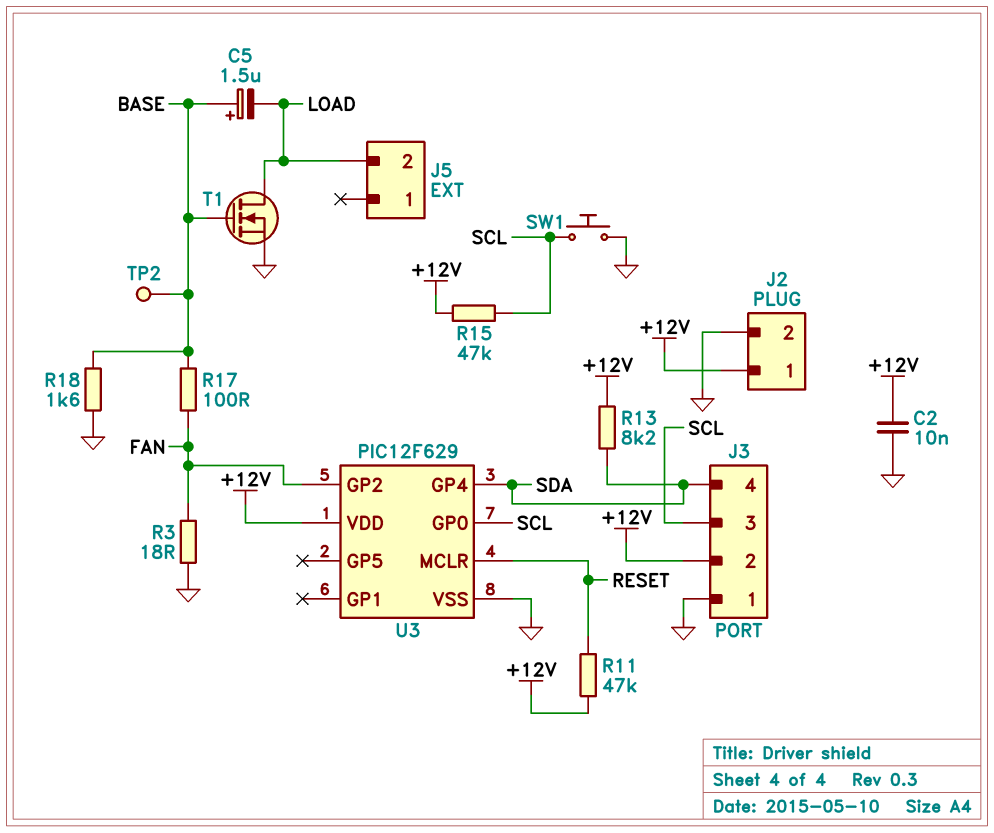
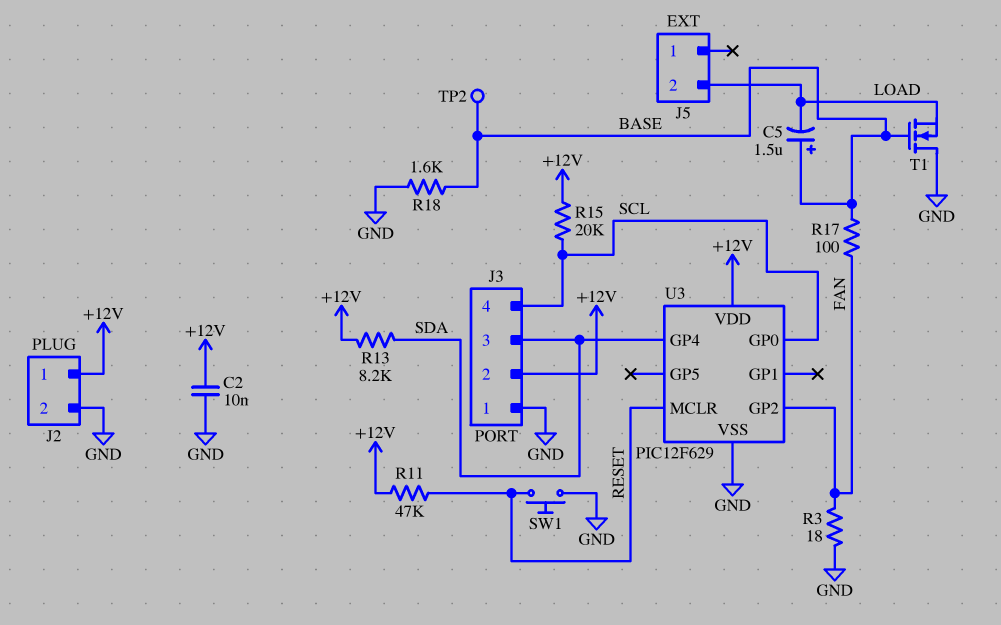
J3 pin 3: SCL -> SDA
J3 pin 4: SDA -> SCL
R15: 47k (+12V, SCL) -> 20k (+12V, SCL)
SW1: button (GND, SCL) -> button (GND, RESET)
T1: NMOS (G BASE, D LOAD, S GND) -> NMOS (G BASE, D GND, S LOAD)

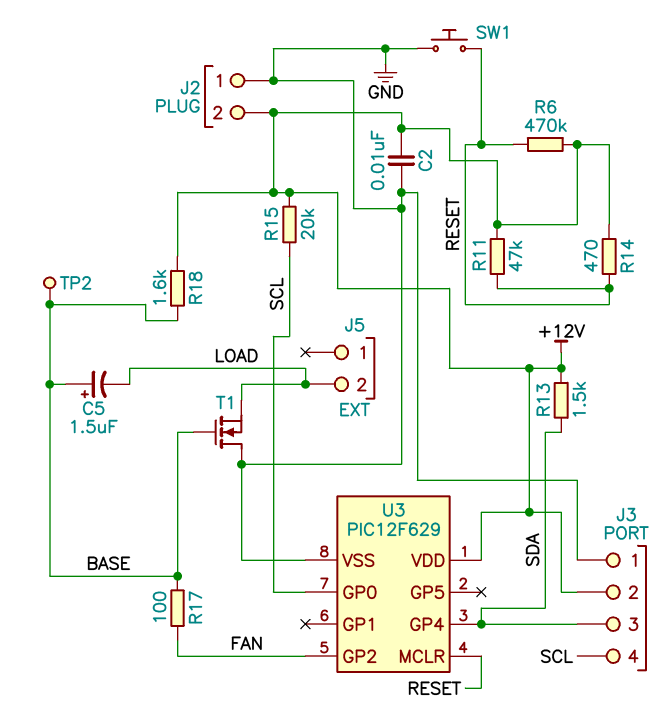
J2 pin 1: +12V -> GND
J2 pin 2: GND -> +12V
R3: 18 (FAN, GND) -> none
R6: none -> 470k (+12V, RESET)
R13: 8.2k (+12V, SDA) -> 1.5k (+12V, SDA)
R14: none -> 470 (+12V, RESET)
R18: 1.6k (BASE, GND) -> 1.6k (+12V, BASE)

